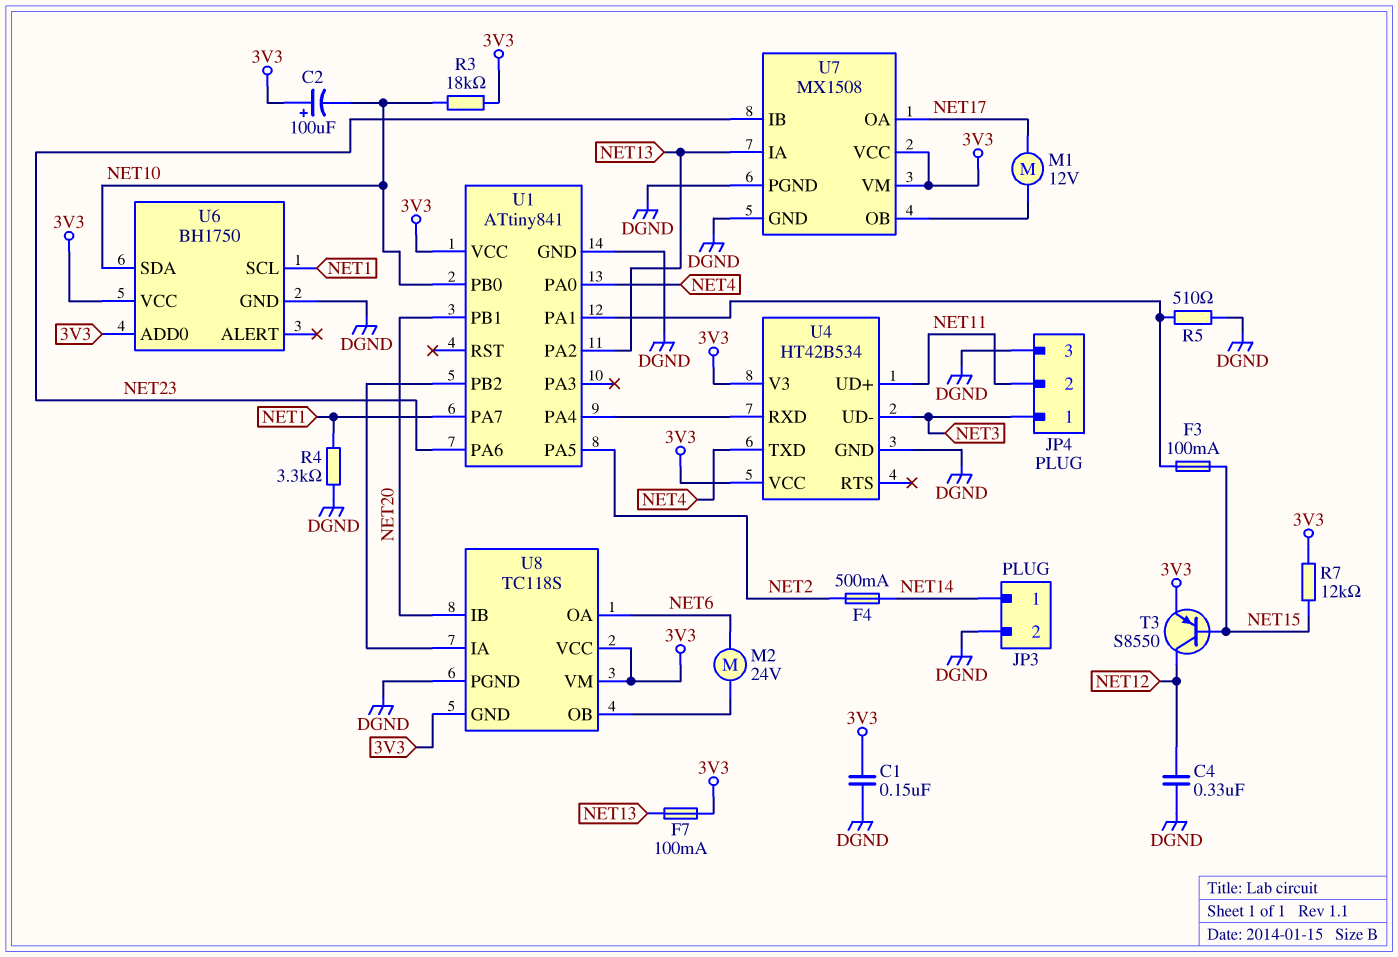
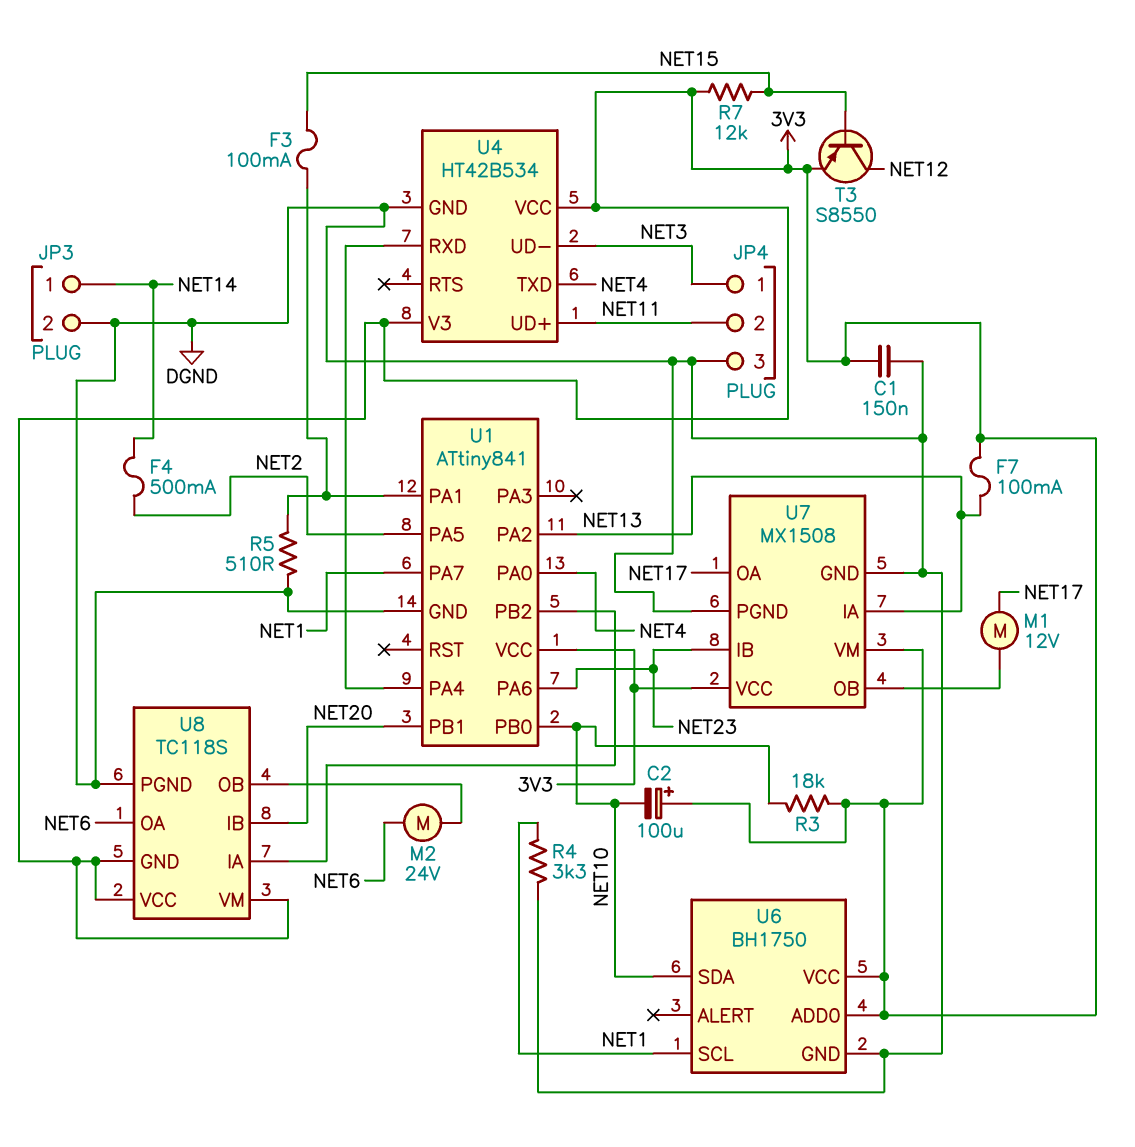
C4: 330nF (DGND, NET12) -> none

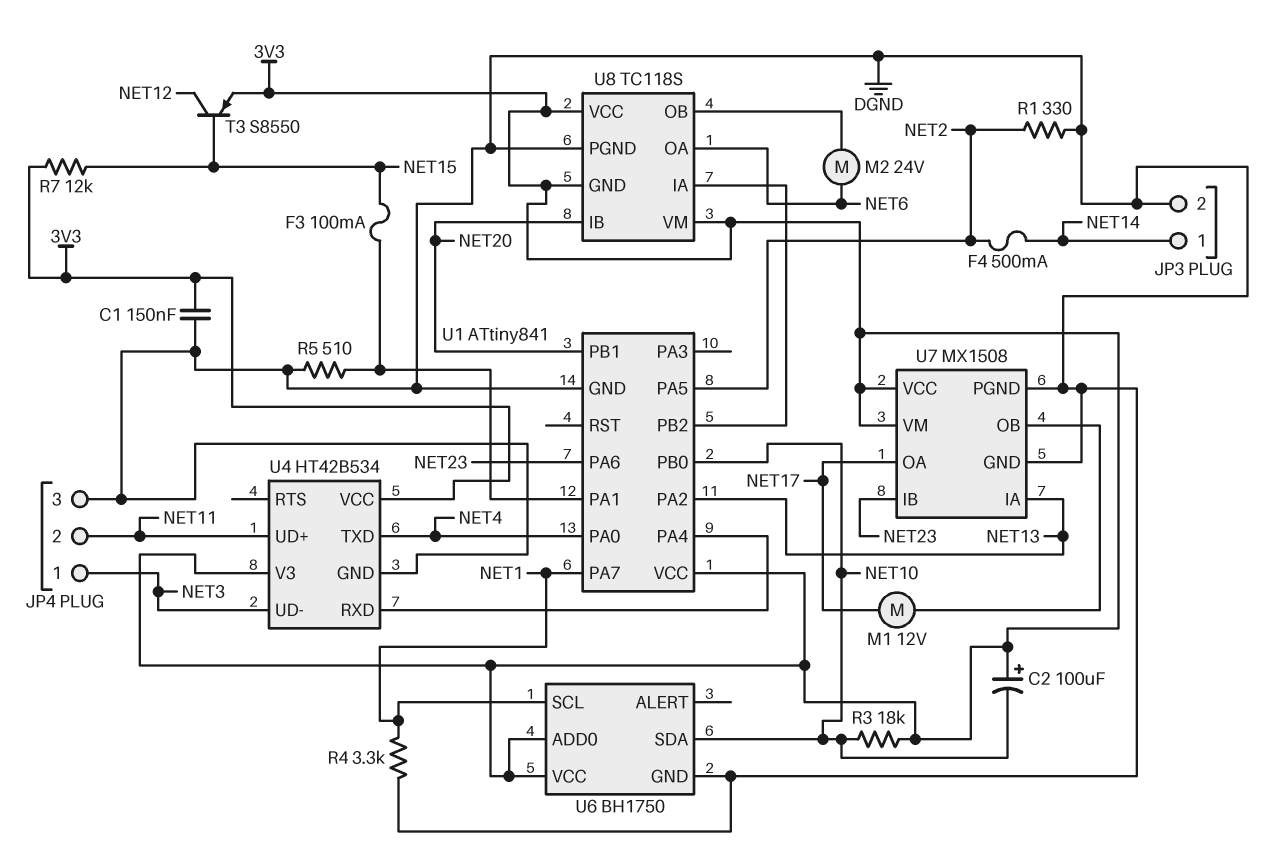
F7: 100mA (3V3, NET13) -> none
R1: none -> 330 (DGND, NET2)

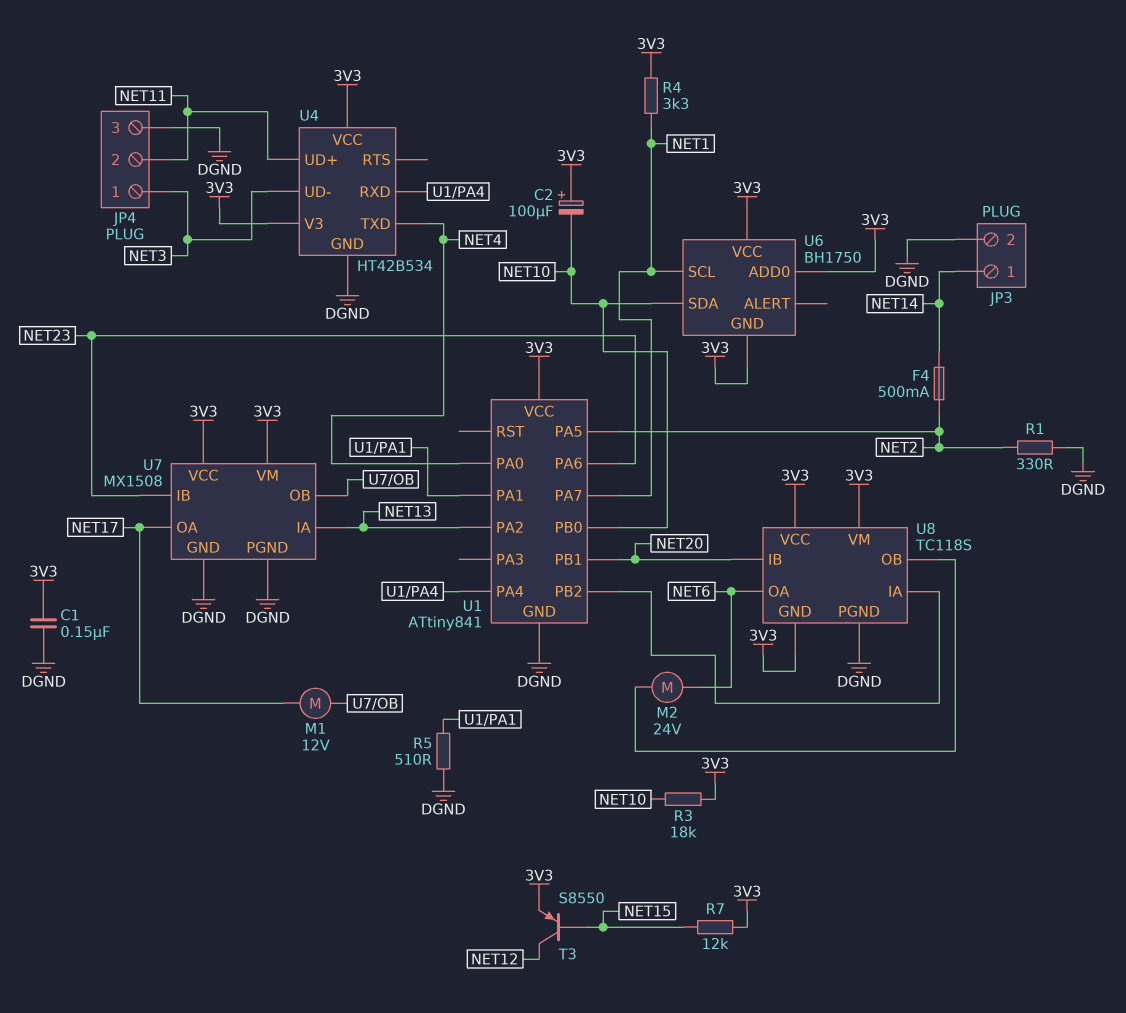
F3: 100mA (NET15, U1/PA1) -> none
R4: 3.3k (DGND, NET1) -> 3.3k (3V3, NET1)
U6 pin GND: DGND -> 3V3

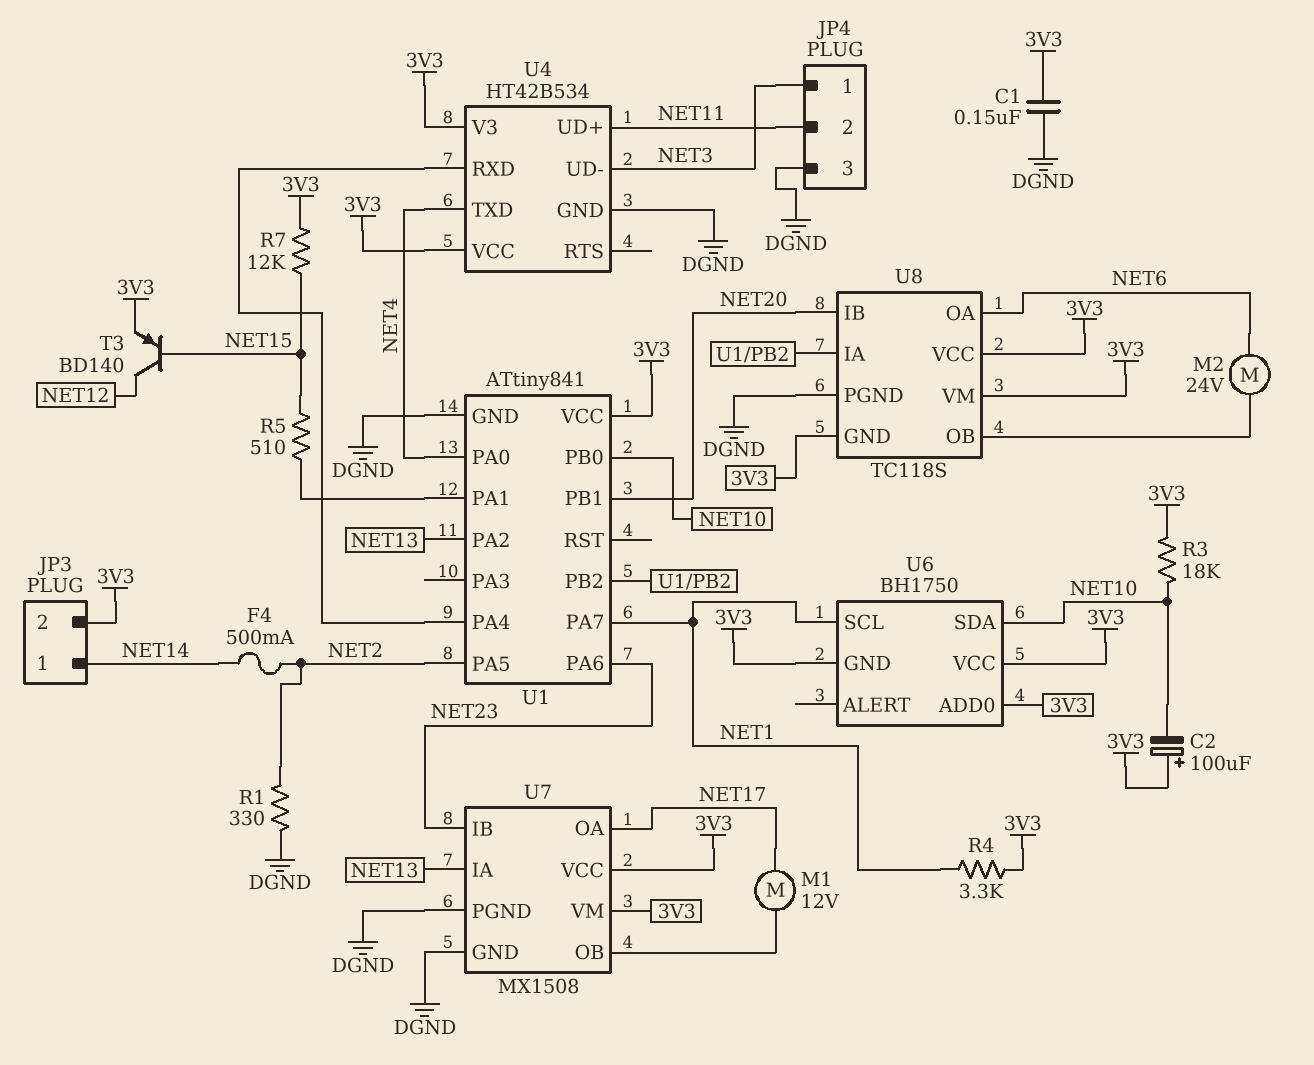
JP3 pin 2: DGND -> 3V3
R5: 510 (DGND, U1/PA1) -> 510 (NET15, U1/PA1)
T3: PNP S8550 (B NET15, C NET12, E 3V3) -> PNP BD140 (B NET15, C NET12, E 3V3)

